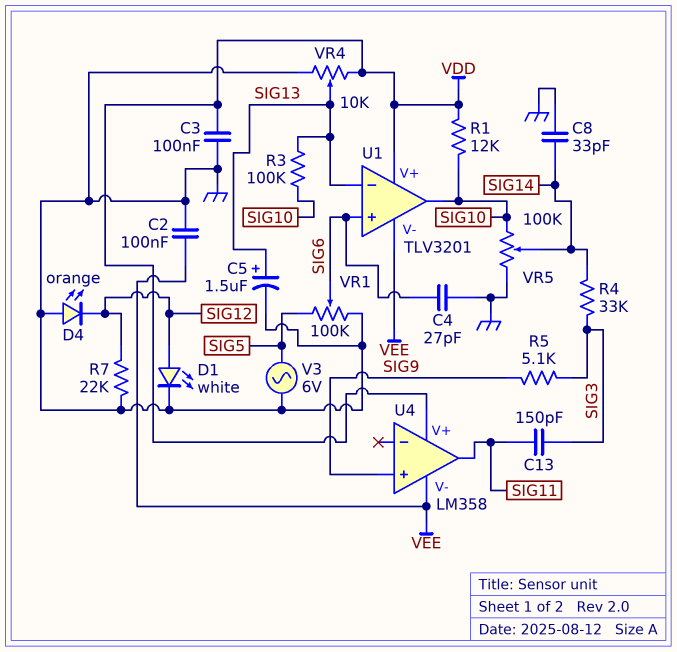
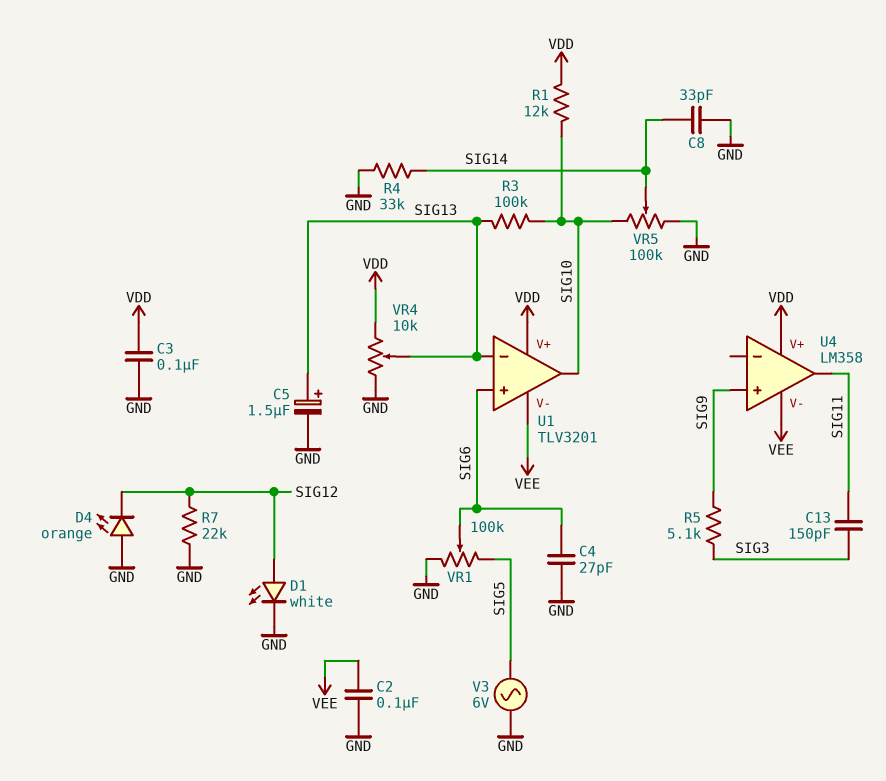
R4: 33k (SIG3, SIG14) -> 33k (GND, SIG14)

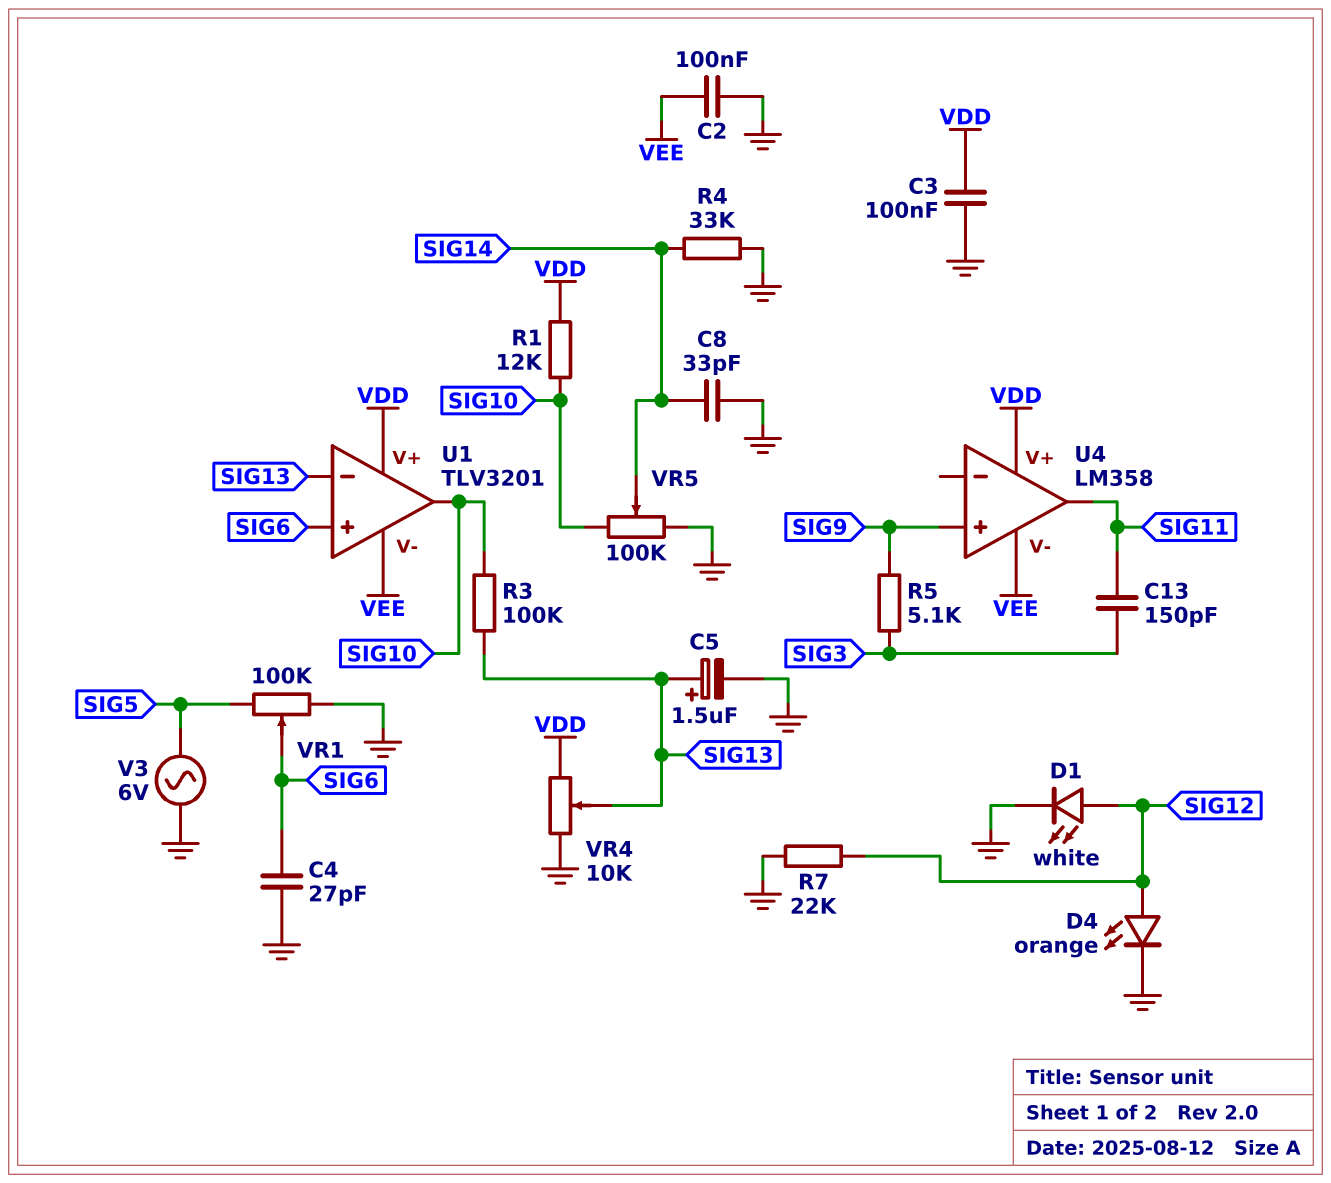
D4: LED orange (A GND, K SIG12) -> LED orange (A SIG12, K GND)

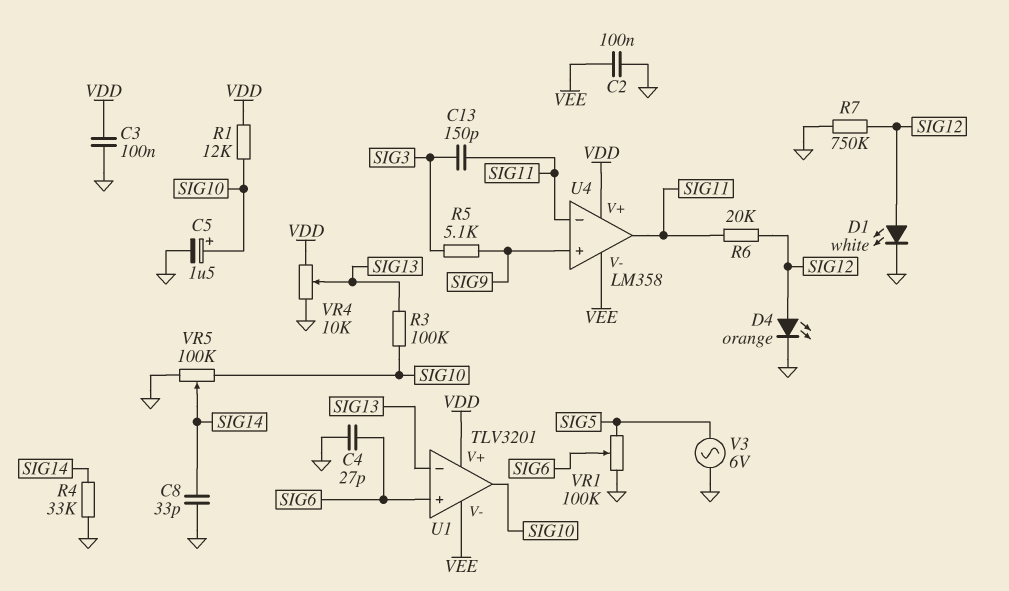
C5: 1.5uF (plus SIG13, minus GND) -> 1.5uF (plus SIG10, minus GND)
R6: none -> 20k (SIG11, SIG12)
R7: 22k (GND, SIG12) -> 750k (GND, SIG12)
U4 pin in-: none -> SIG11

